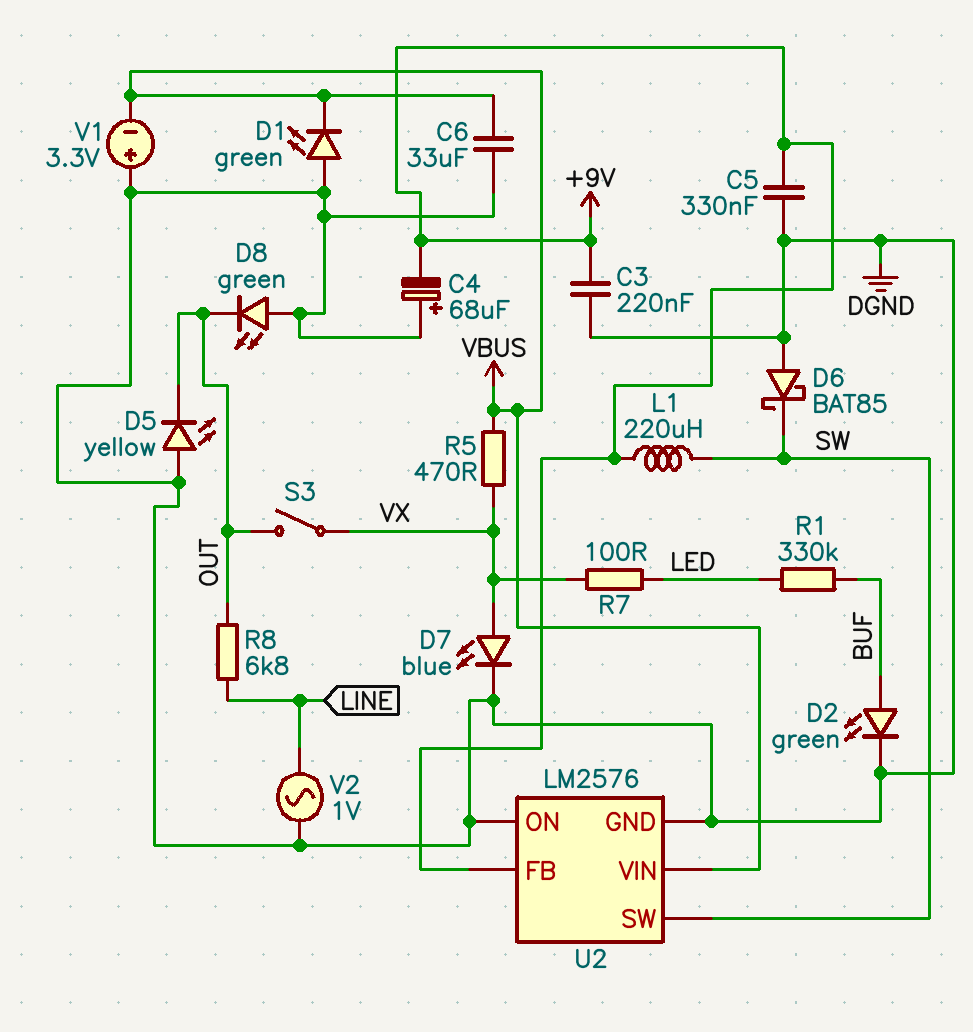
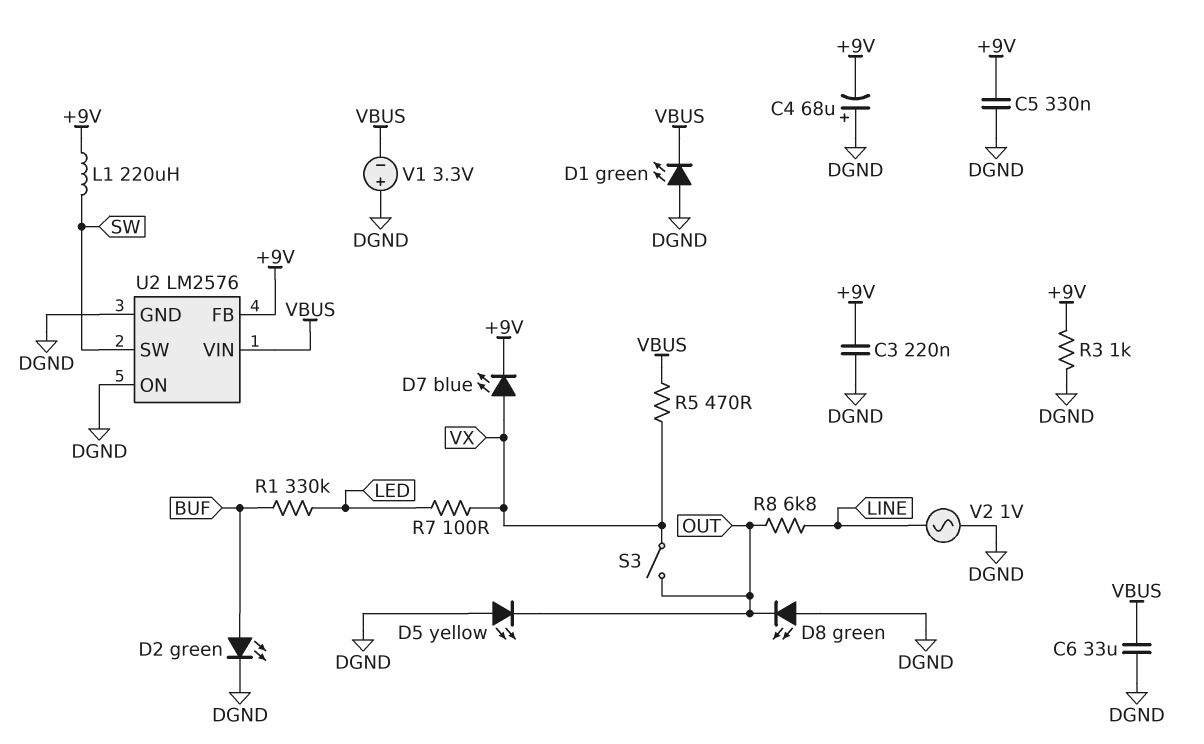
D6: schottky BAT85 (A DGND, K SW) -> none
D7: LED blue (A VX, K DGND) -> LED blue (A VX, K +9V)
R3: none -> 1k (+9V, DGND)

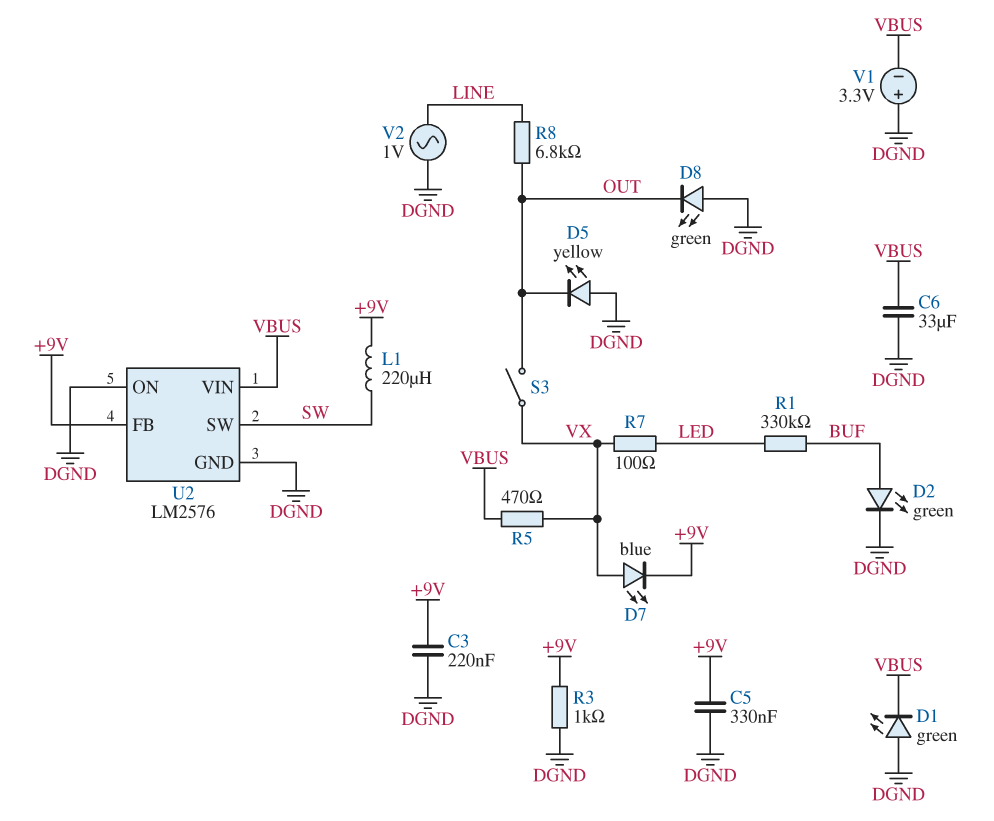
C4: 68uF (plus DGND, minus +9V) -> none

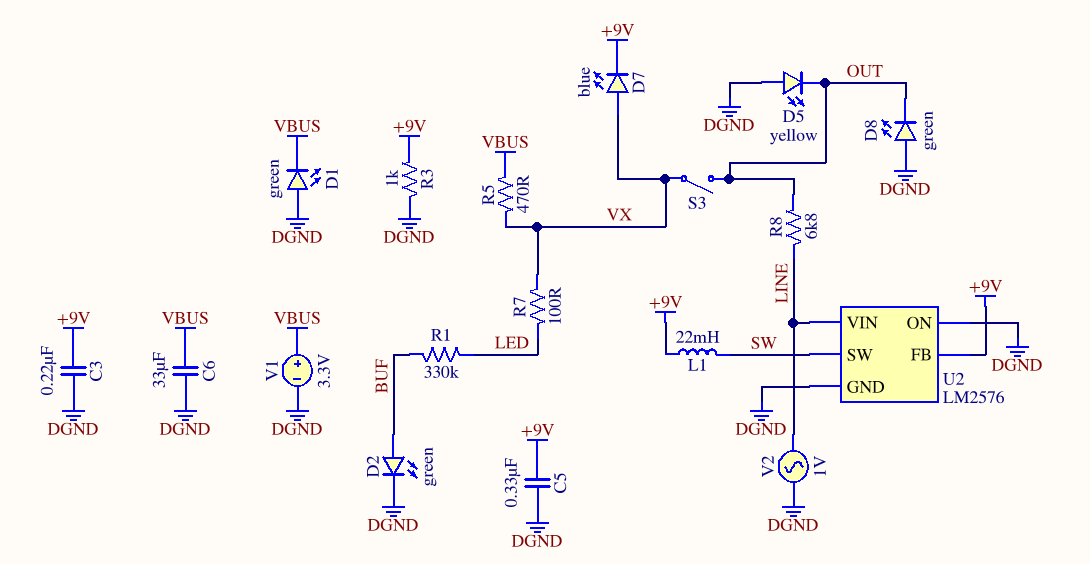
L1: 220uH (+9V, SW) -> 22mH (+9V, SW)
U2 pin VIN: VBUS -> LINE
V1: 3.3V (plus DGND, minus VBUS) -> 3.3V (plus VBUS, minus DGND)

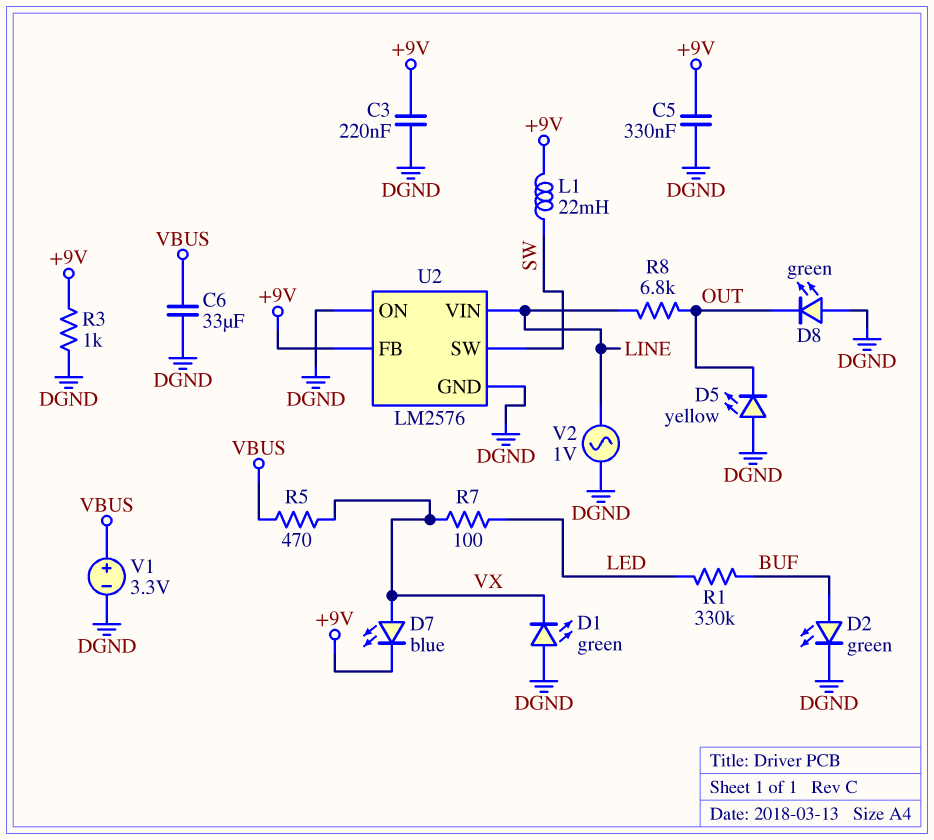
D1: LED green (A DGND, K VBUS) -> LED green (A DGND, K VX)
S3: switch (OUT, VX) -> none

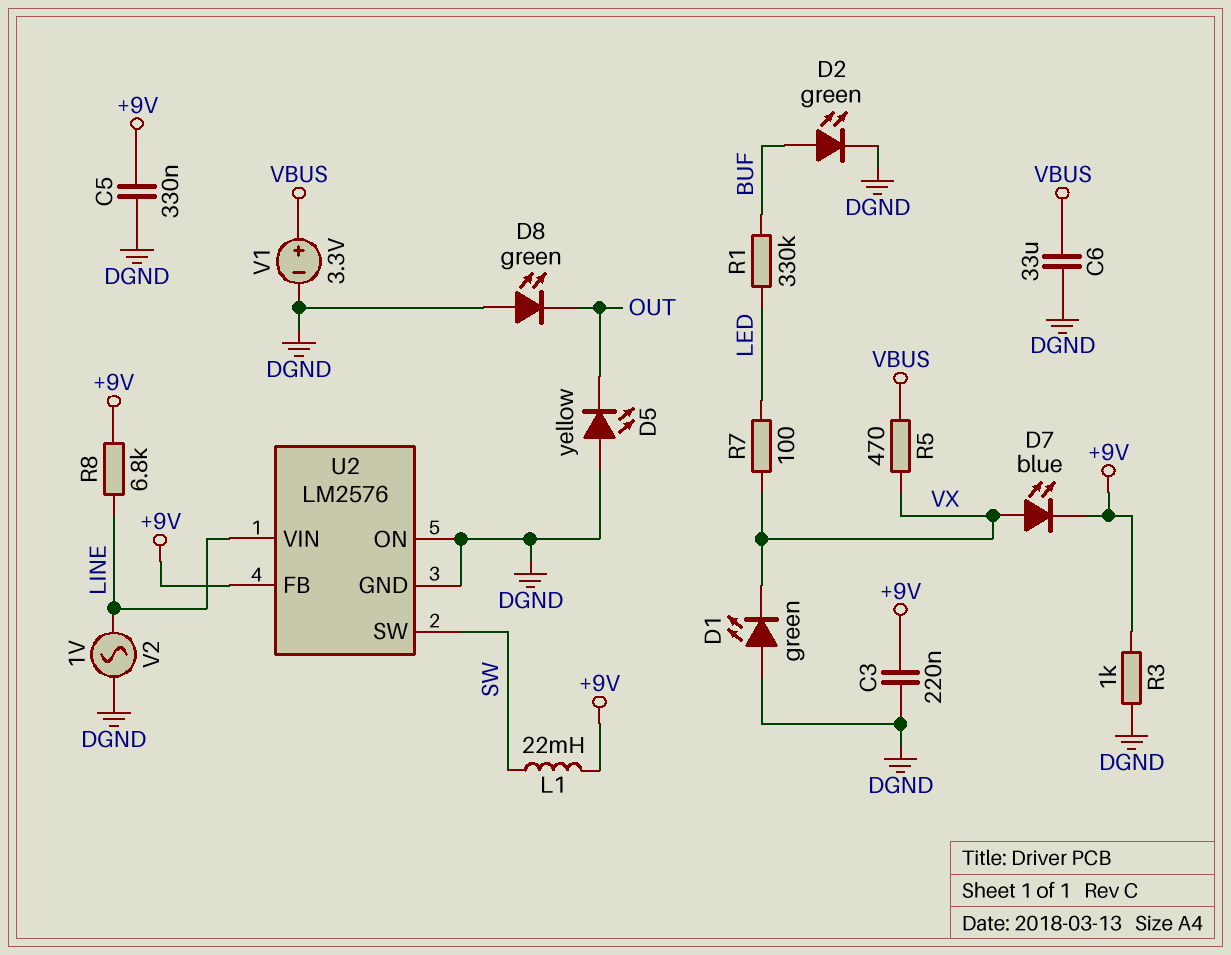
R8: 6.8k (LINE, OUT) -> 6.8k (+9V, LINE)

